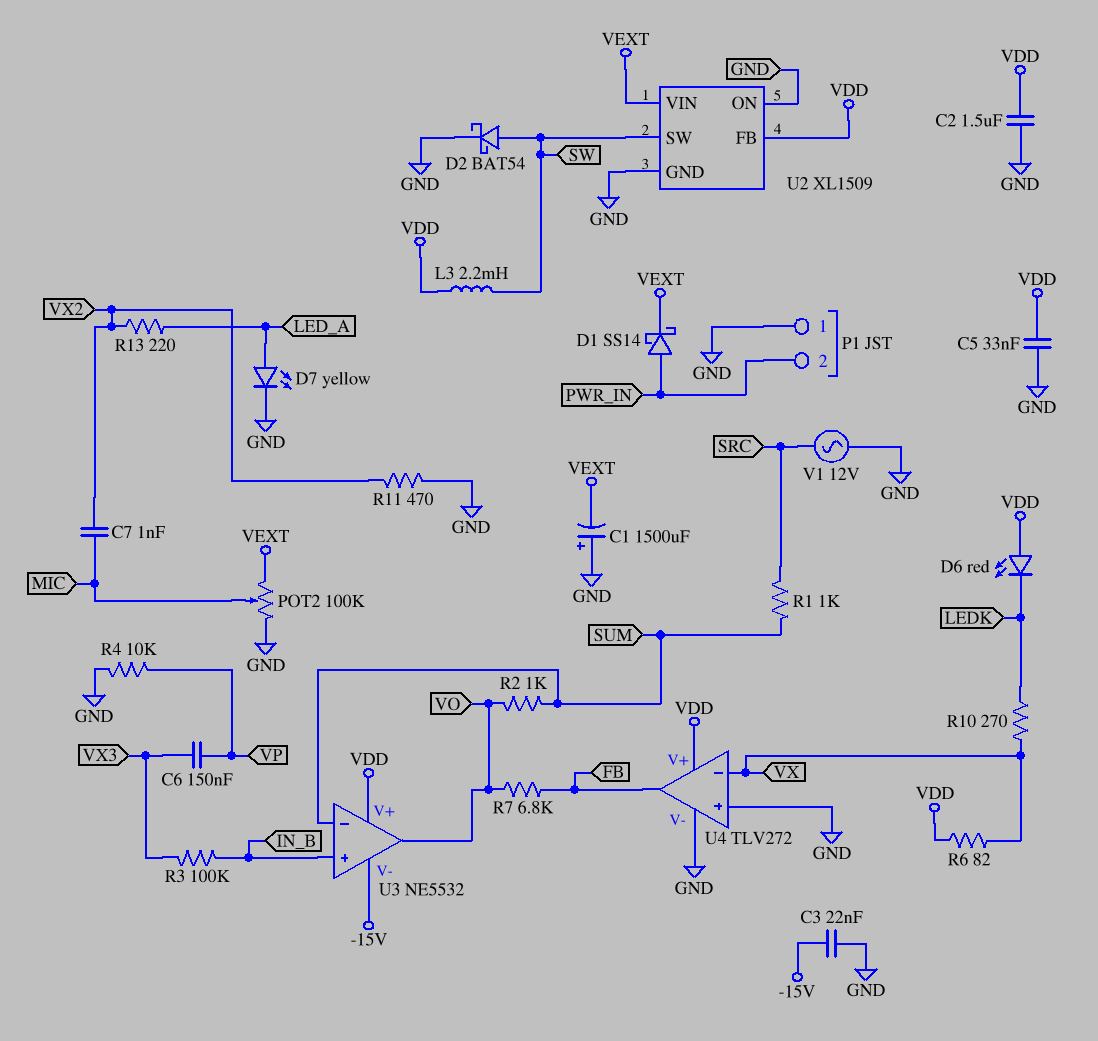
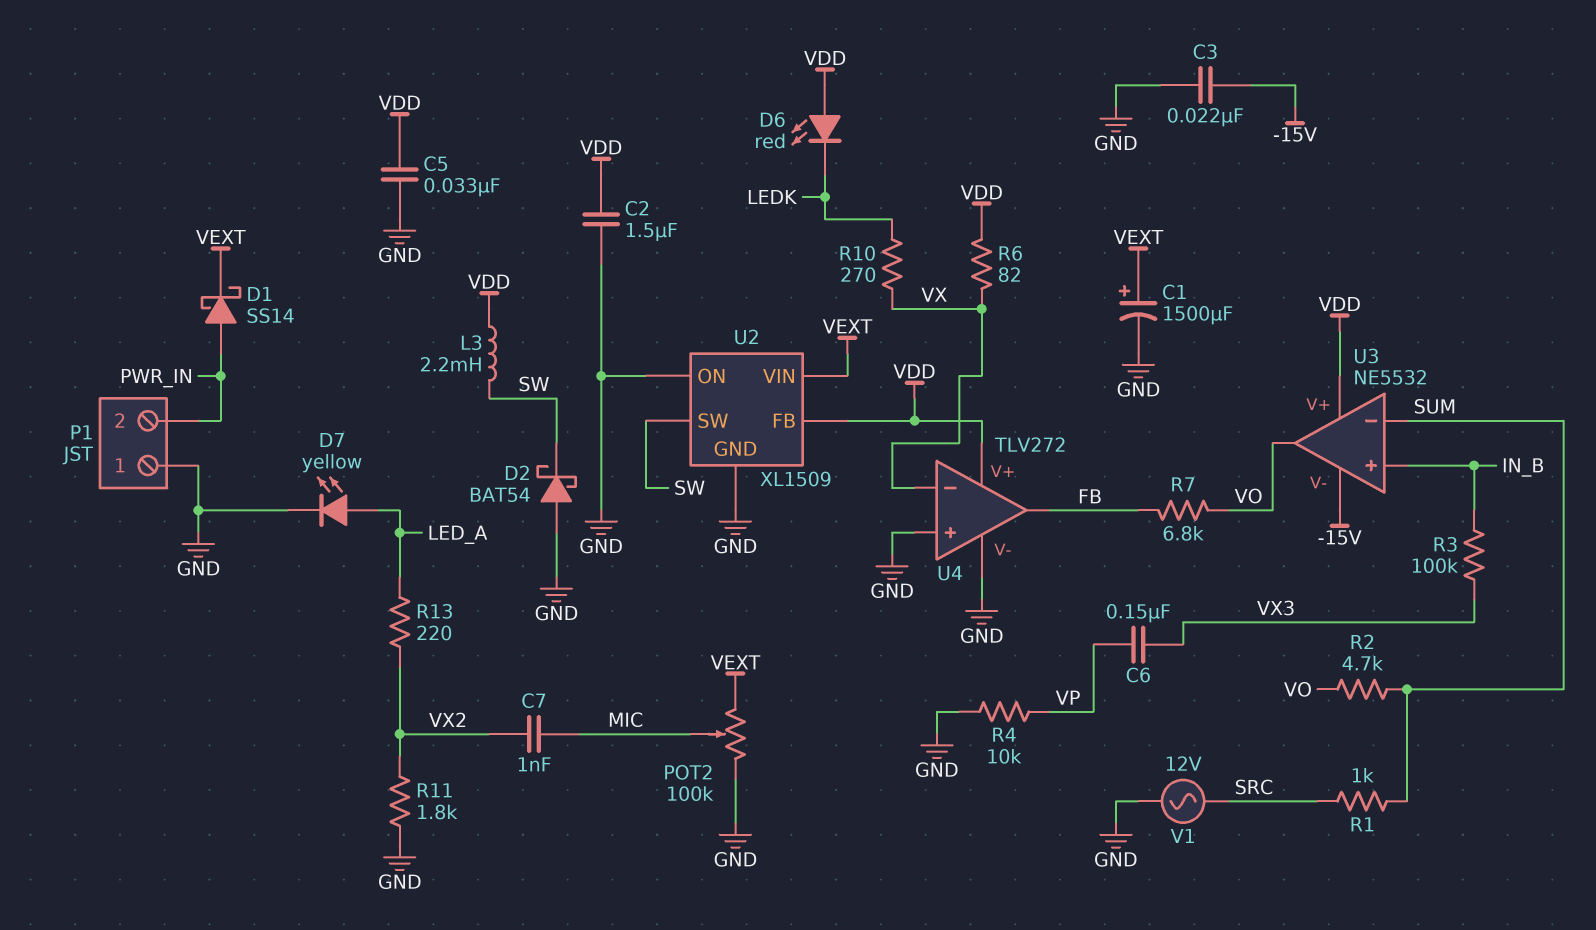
C1: 1500uF (plus GND, minus VEXT) -> 1500uF (plus VEXT, minus GND)
D2: schottky BAT54 (A SW, K GND) -> schottky BAT54 (A GND, K SW)
R2: 1k (SUM, VO) -> 4.7k (SUM, VO)
R11: 470 (GND, VX2) -> 1.8k (GND, VX2)

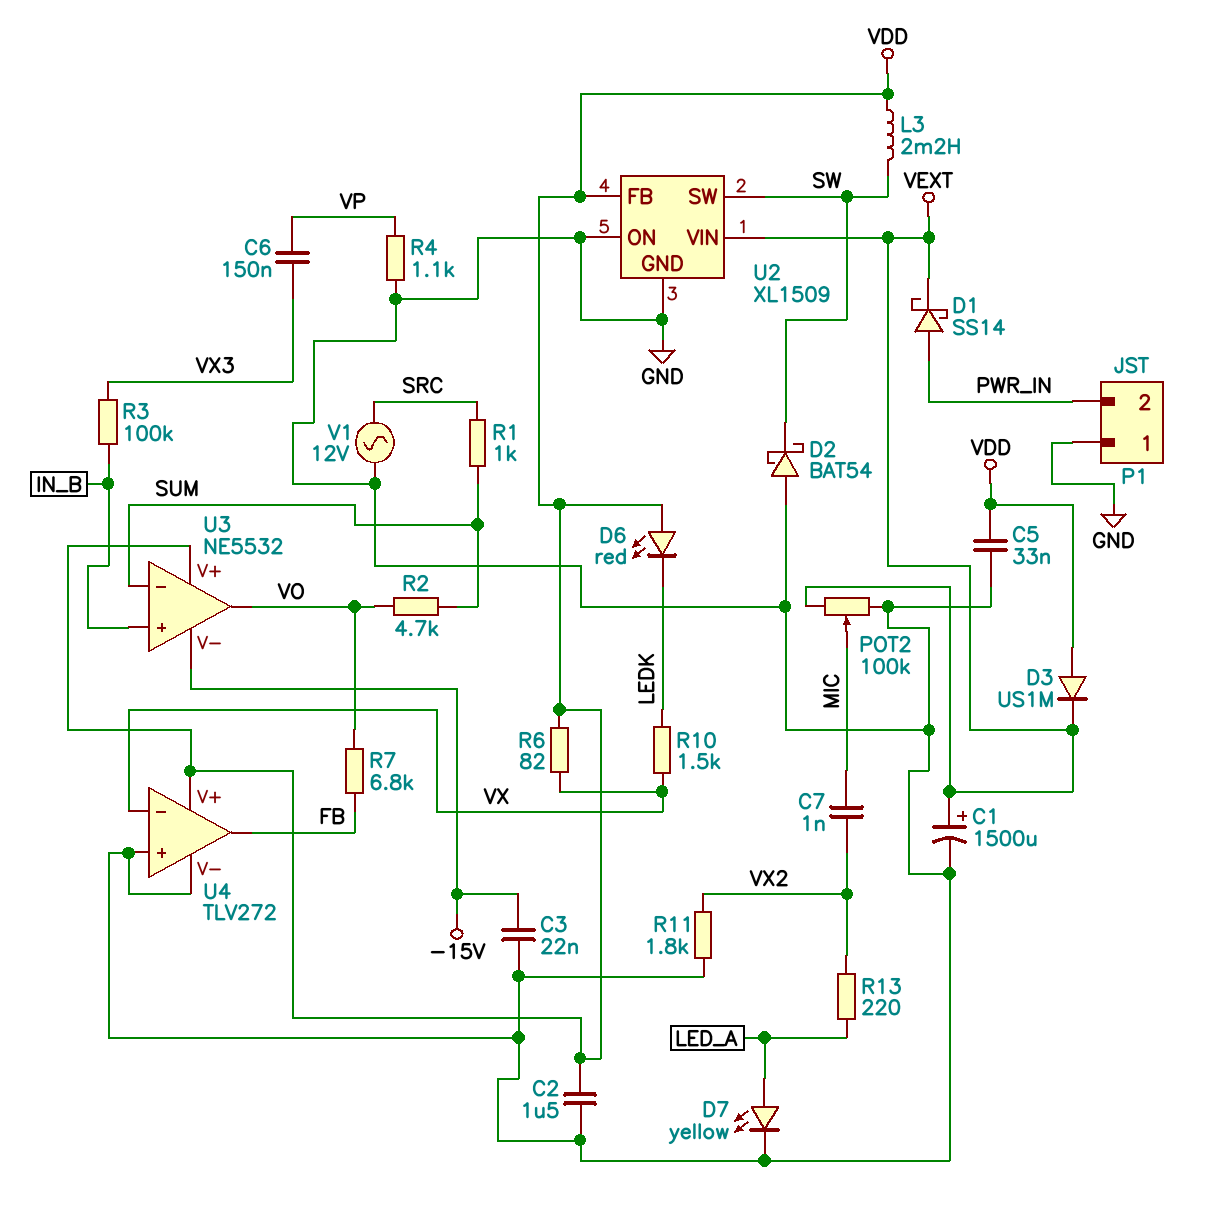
D3: none -> diode US1M (A VDD, K VEXT)
R4: 10k (GND, VP) -> 1.1k (GND, VP)
R10: 270 (LEDK, VX) -> 1.5k (LEDK, VX)

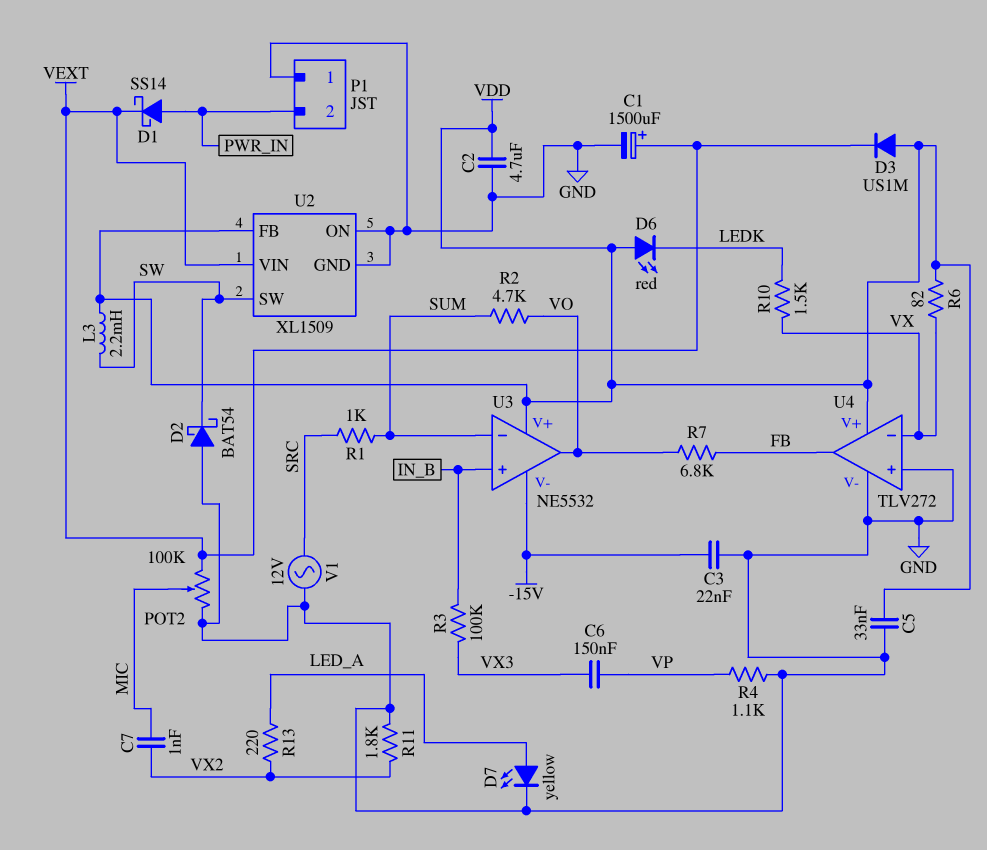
C2: 1.5uF (GND, VDD) -> 4.7uF (GND, VDD)

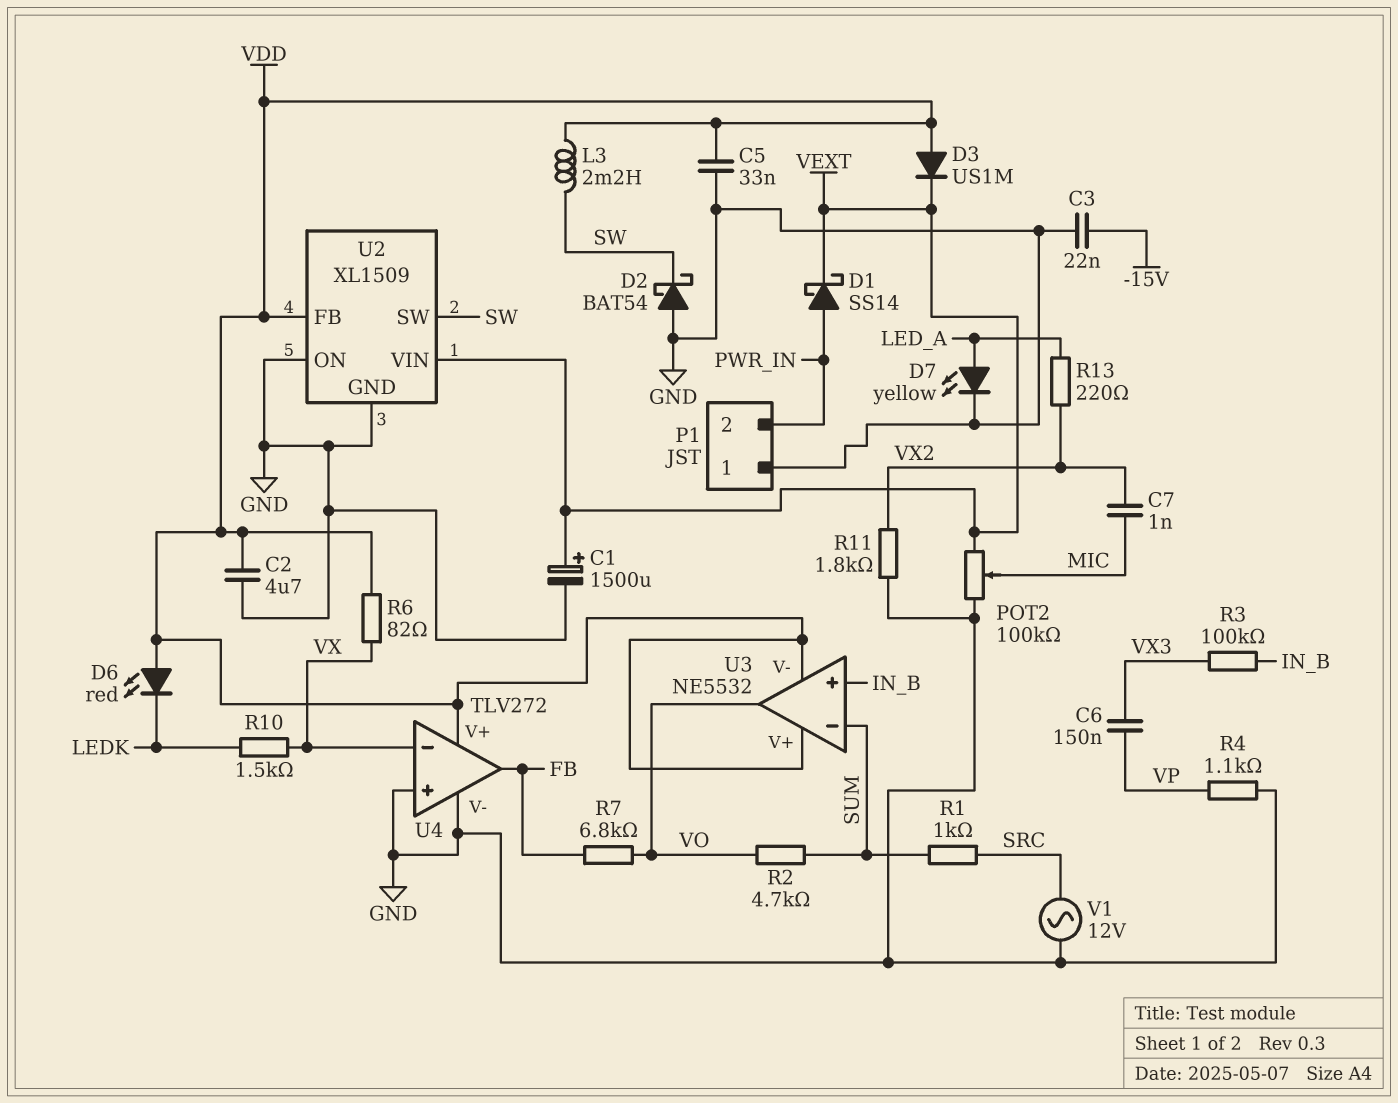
U3 pin V-: -15V -> VDD

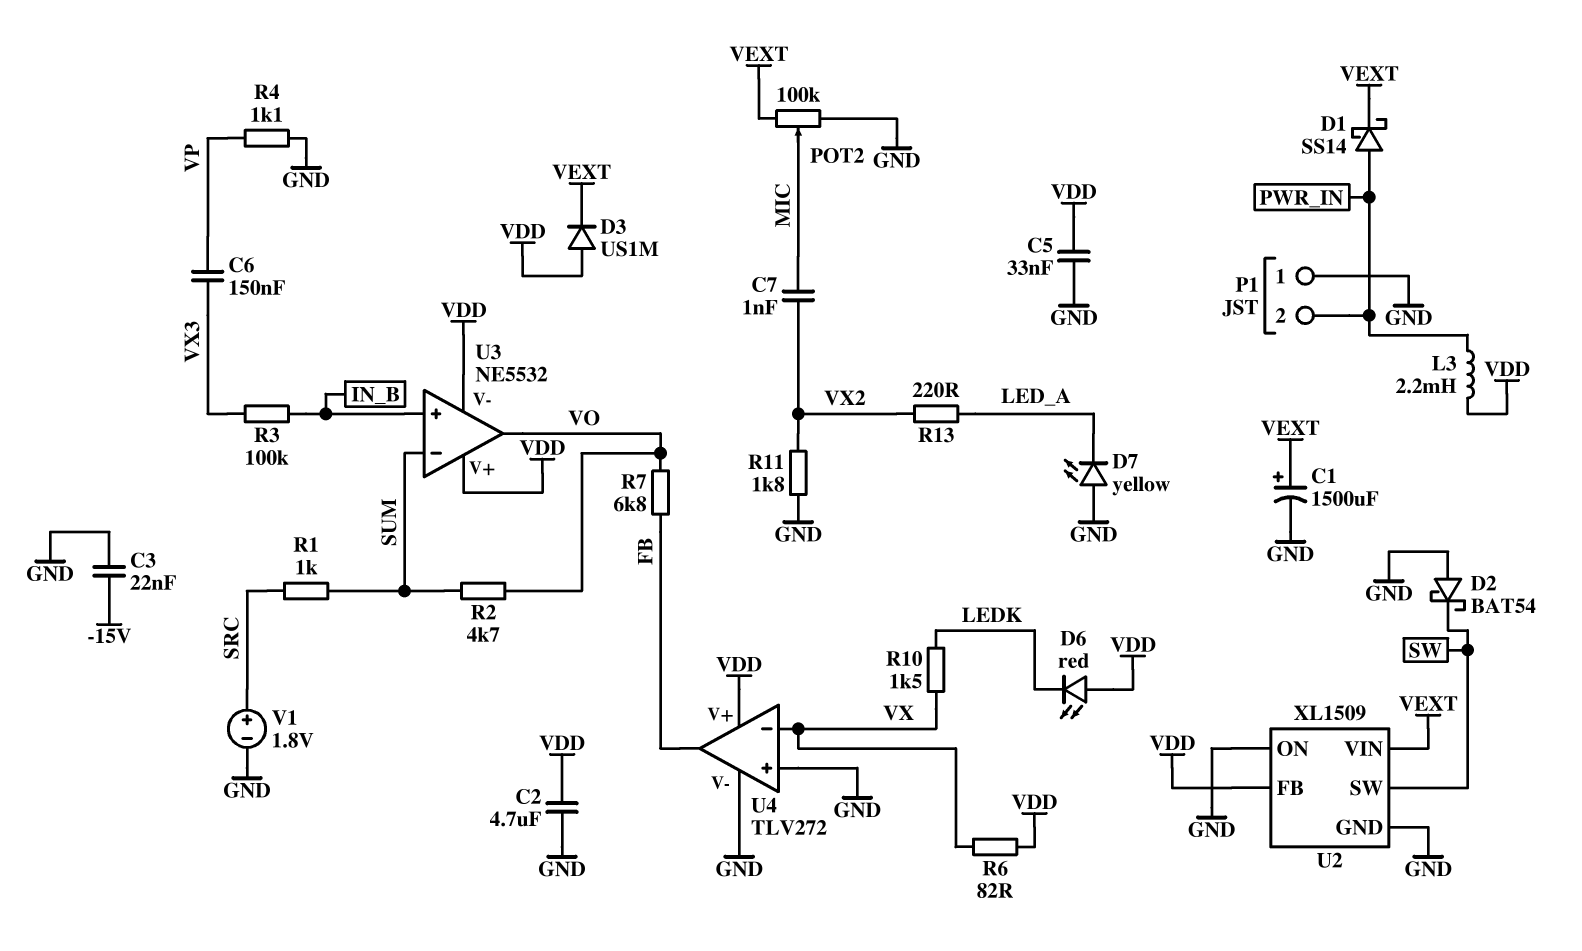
D7: LED yellow (A LED_A, K GND) -> LED yellow (A GND, K LED_A)
L3: 2.2mH (SW, VDD) -> 2.2mH (PWR_IN, VDD)
V1: AC 12V (GND, SRC) -> 1.8V (plus SRC, minus GND)

